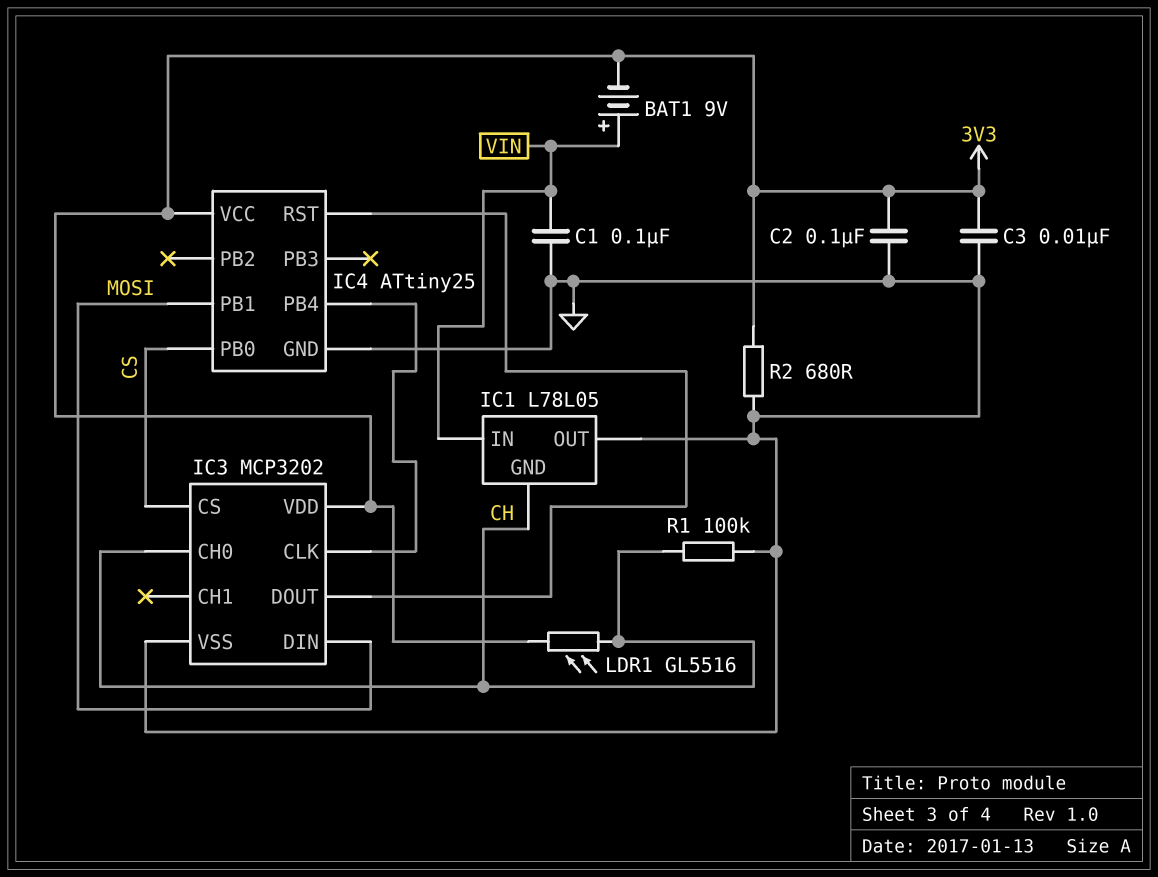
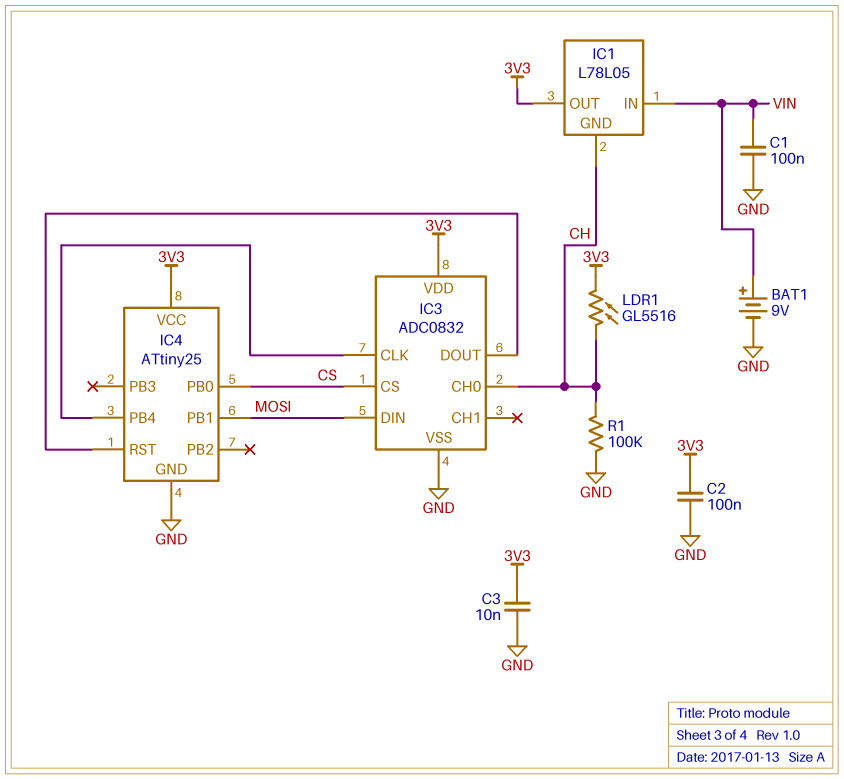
BAT1: 9V (plus VIN, minus 3V3) -> 9V (plus VIN, minus GND)
IC1 pin OUT: GND -> 3V3
IC3: MCP3202 -> ADC0832
R2: 680 (3V3, GND) -> none

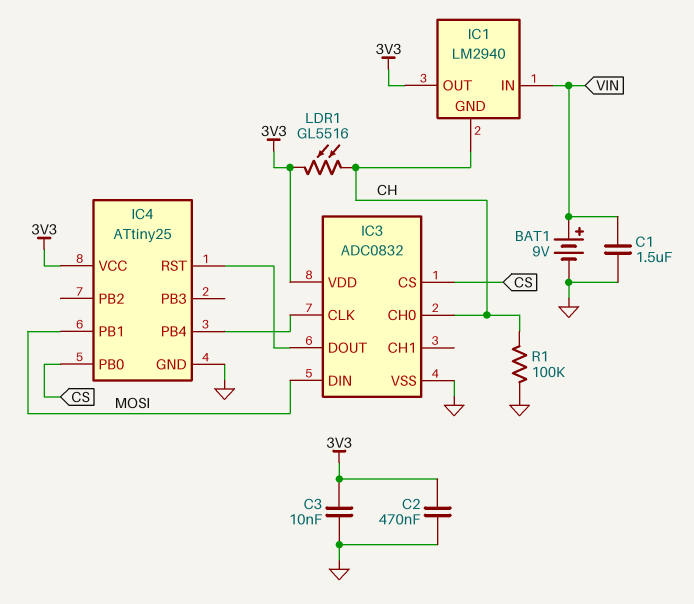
C1: 100nF (GND, VIN) -> 1.5uF (GND, VIN)
C2: 100nF (3V3, GND) -> 470nF (3V3, GND)
IC1: L78L05 -> LM2940

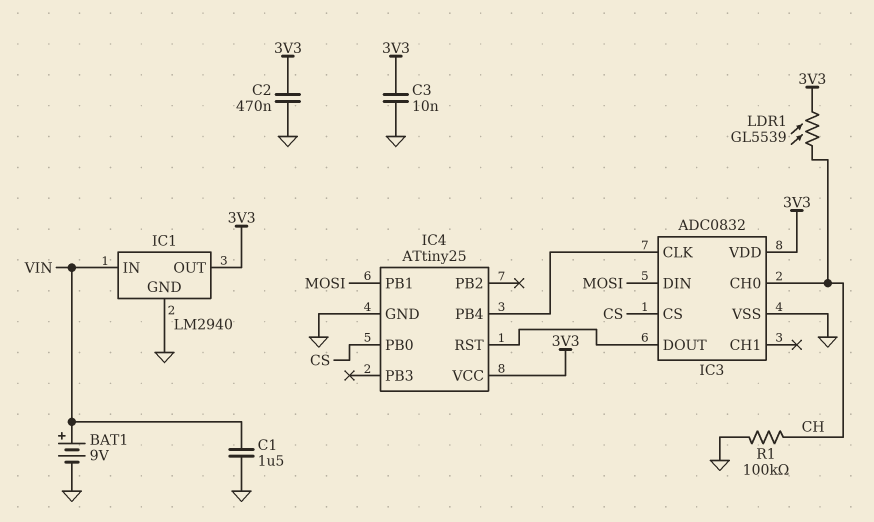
IC1 pin GND: CH -> GND
LDR1: GL5516 (3V3, CH) -> GL5539 (3V3, CH)

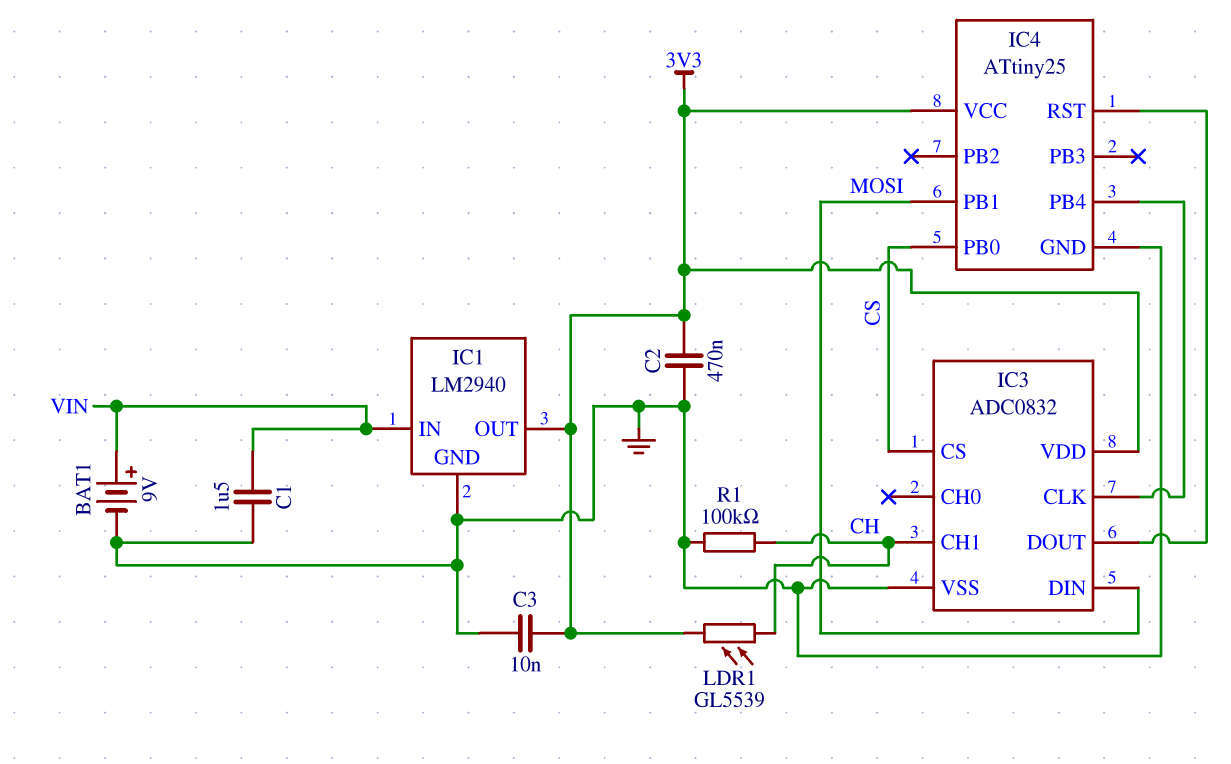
IC3 pin CH0: CH -> none
IC3 pin CH1: none -> CH

